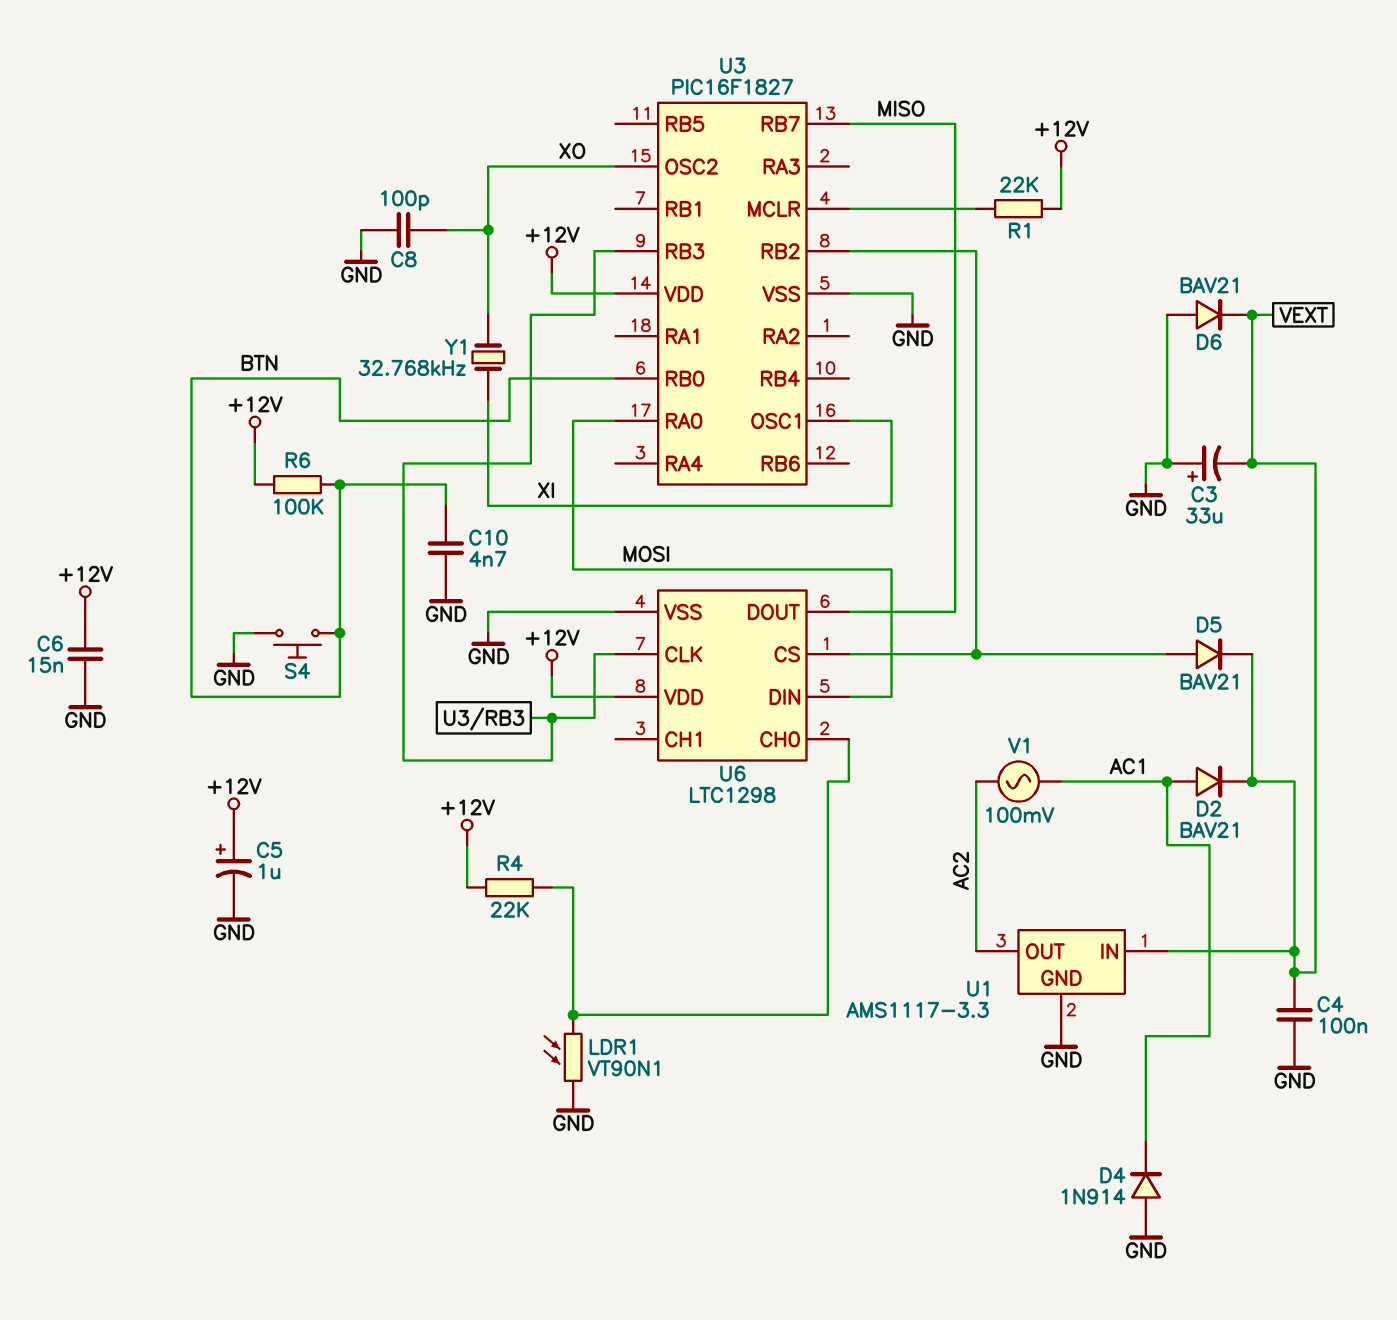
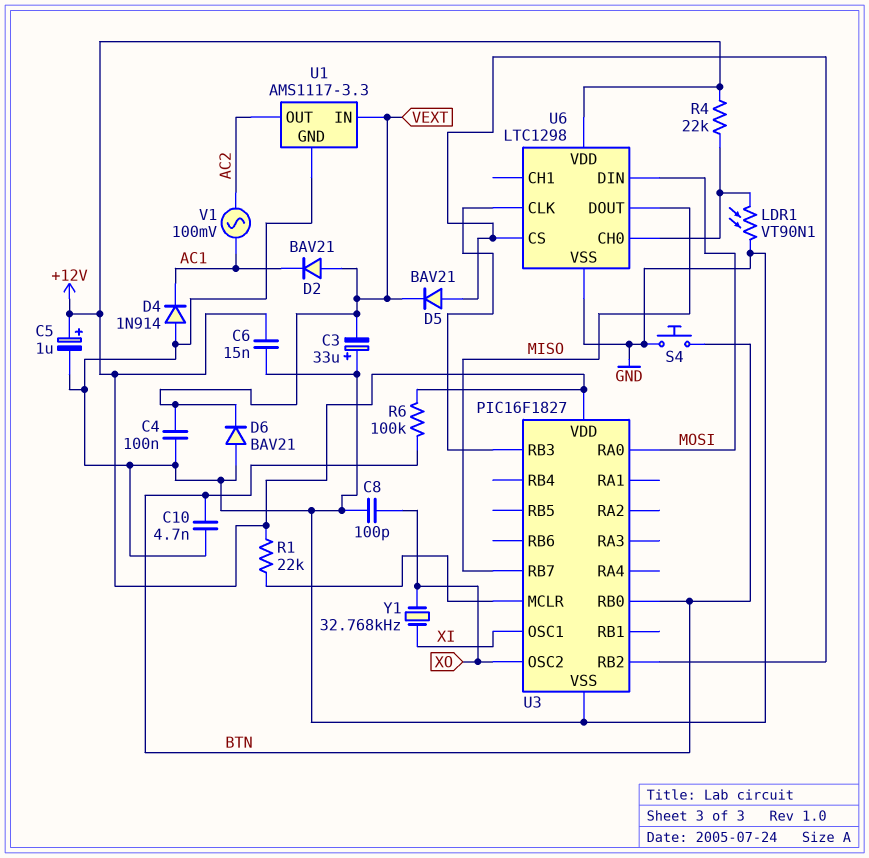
D2: diode BAV21 (A AC1, K VEXT) -> diode BAV21 (A VEXT, K AC1)

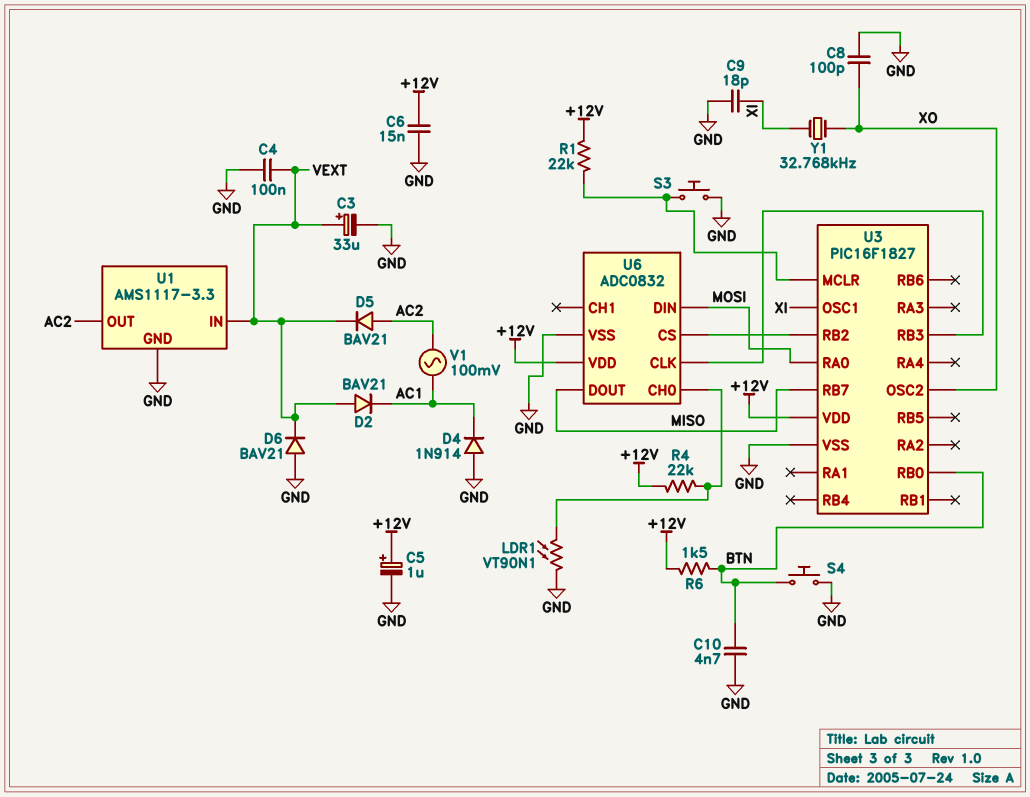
C3: 33uF (plus GND, minus VEXT) -> 33uF (plus VEXT, minus GND)
C9: none -> 18pF (GND, XI)
D5: diode BAV21 (A U3/RB2, K VEXT) -> diode BAV21 (A AC2, K VEXT)
R6: 100k (+12V, BTN) -> 1.5k (+12V, BTN)
S3: none -> button (GND, U3/MCLR)
U6: LTC1298 -> ADC0832

